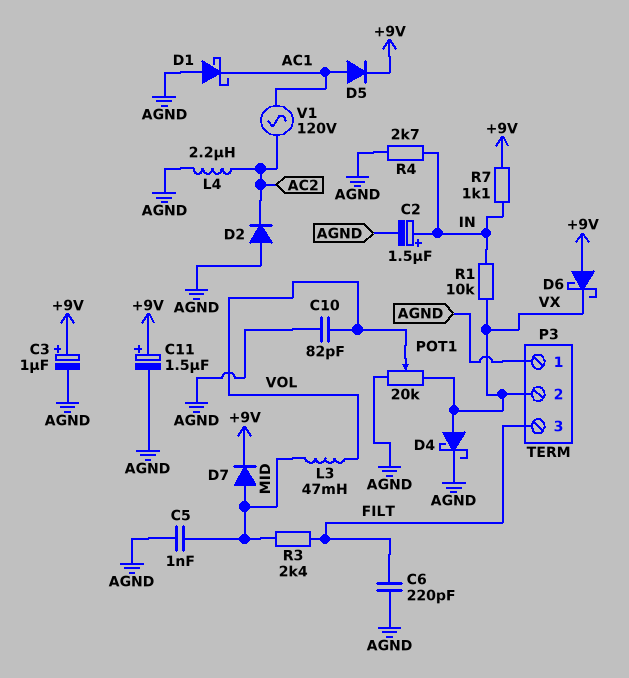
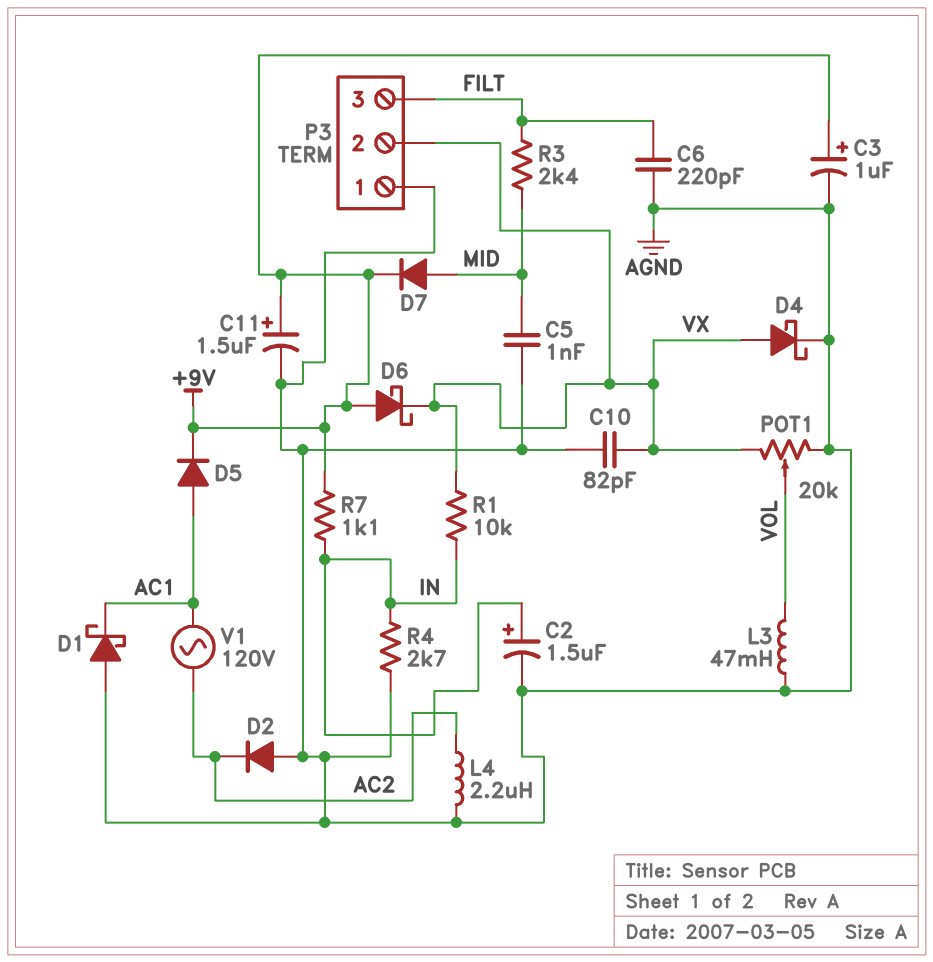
C10: 82pF (AGND, VOL) -> 82pF (AGND, VX)
L3: 47mH (MID, VOL) -> 47mH (AGND, VOL)

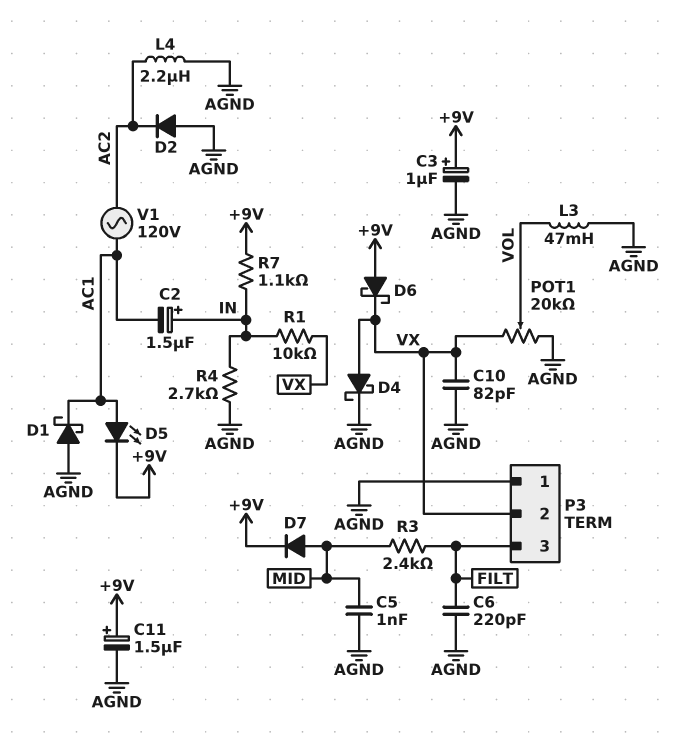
C2: 1.5uF (plus IN, minus AGND) -> 1.5uF (plus IN, minus AC1)
D5: diode (A AC1, K +9V) -> LED (A AC1, K +9V)

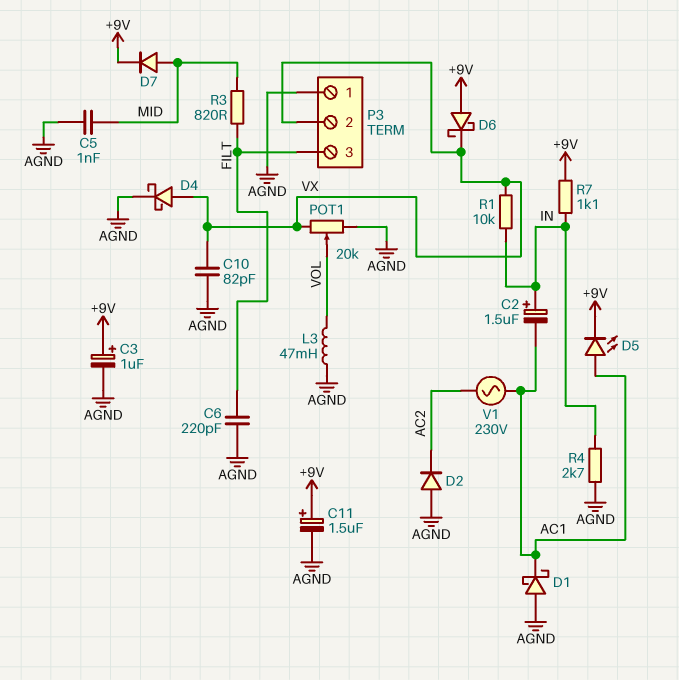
L4: 2.2uH (AC2, AGND) -> none
R3: 2.4k (FILT, MID) -> 820 (FILT, MID)
V1: AC 120V (AC1, AC2) -> AC 230V (AC1, AC2)

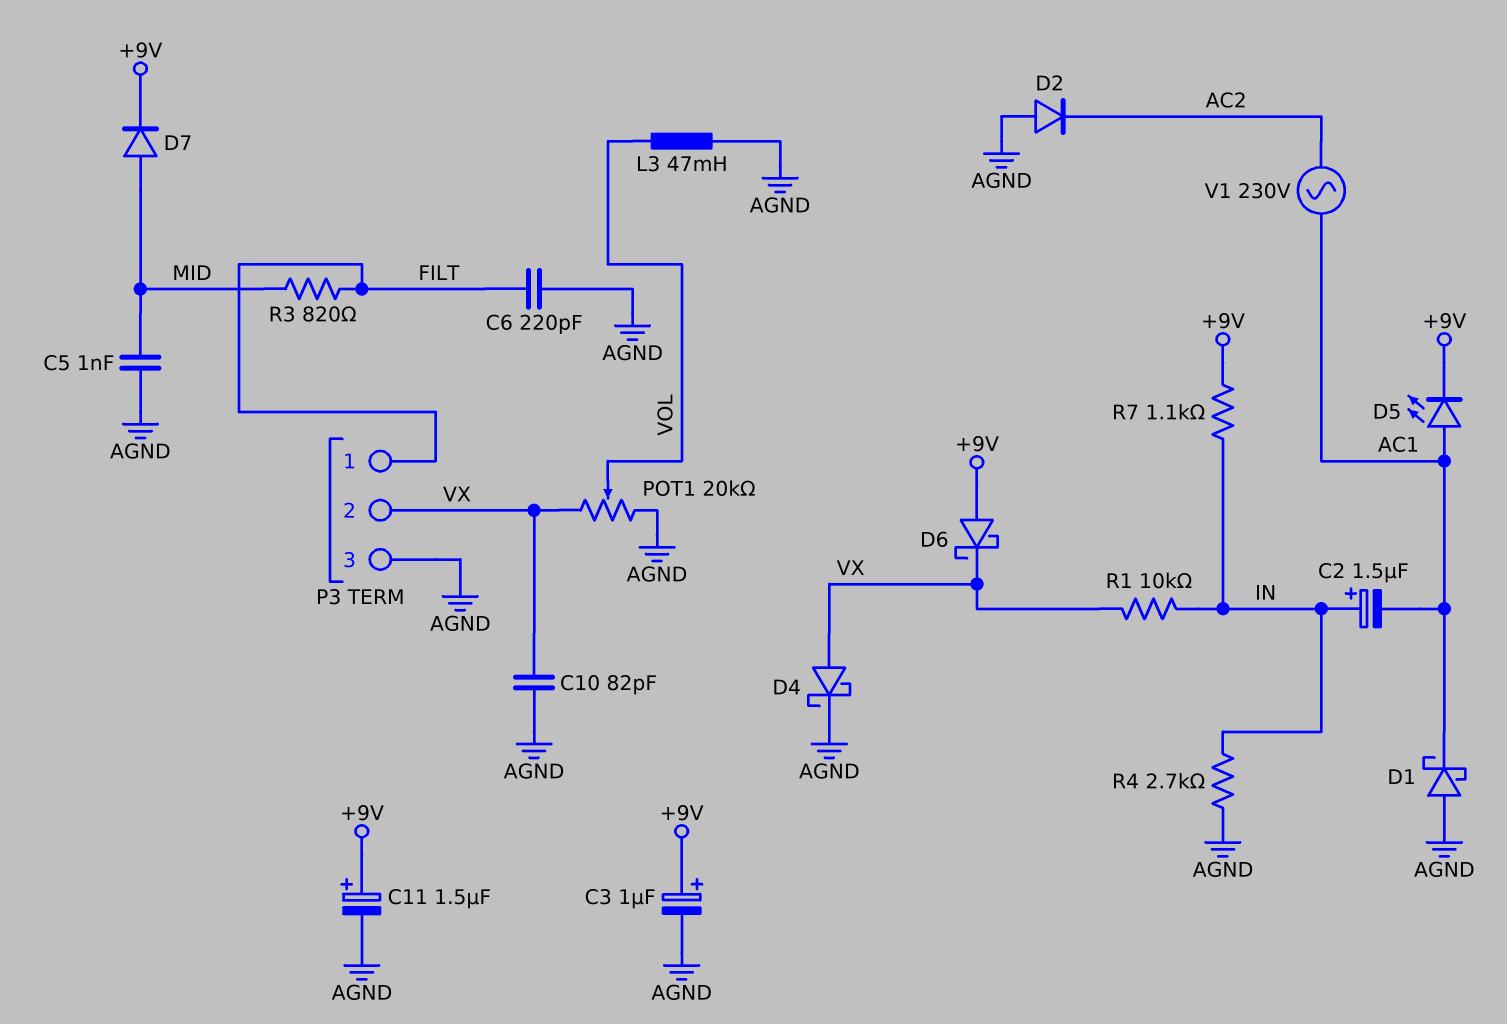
P3 pin 1: AGND -> FILT
P3 pin 3: FILT -> AGND

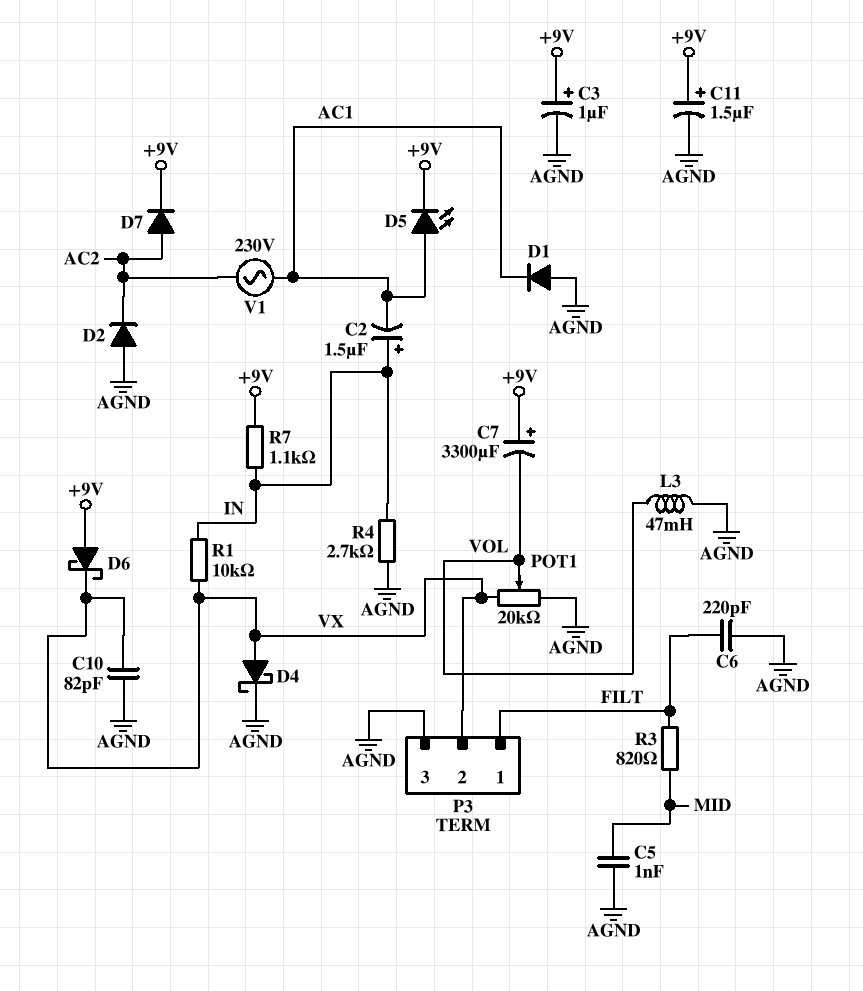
C7: none -> 3300uF (plus +9V, minus VOL)
D1: schottky (A AGND, K AC1) -> diode (A AGND, K AC1)
D7: diode (A MID, K +9V) -> diode (A AC2, K +9V)

